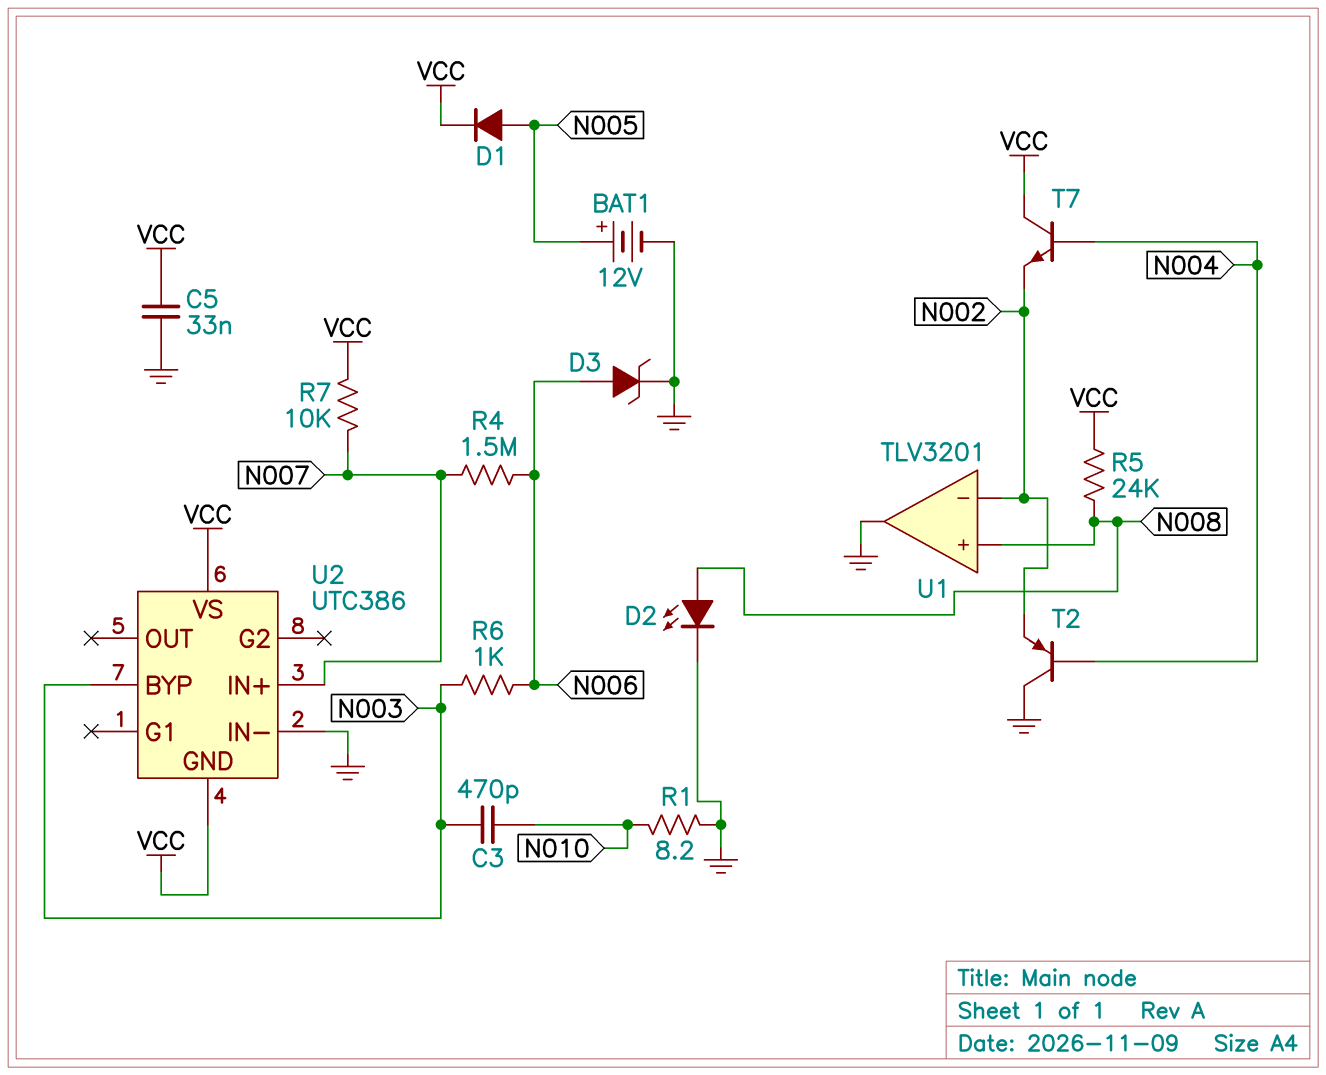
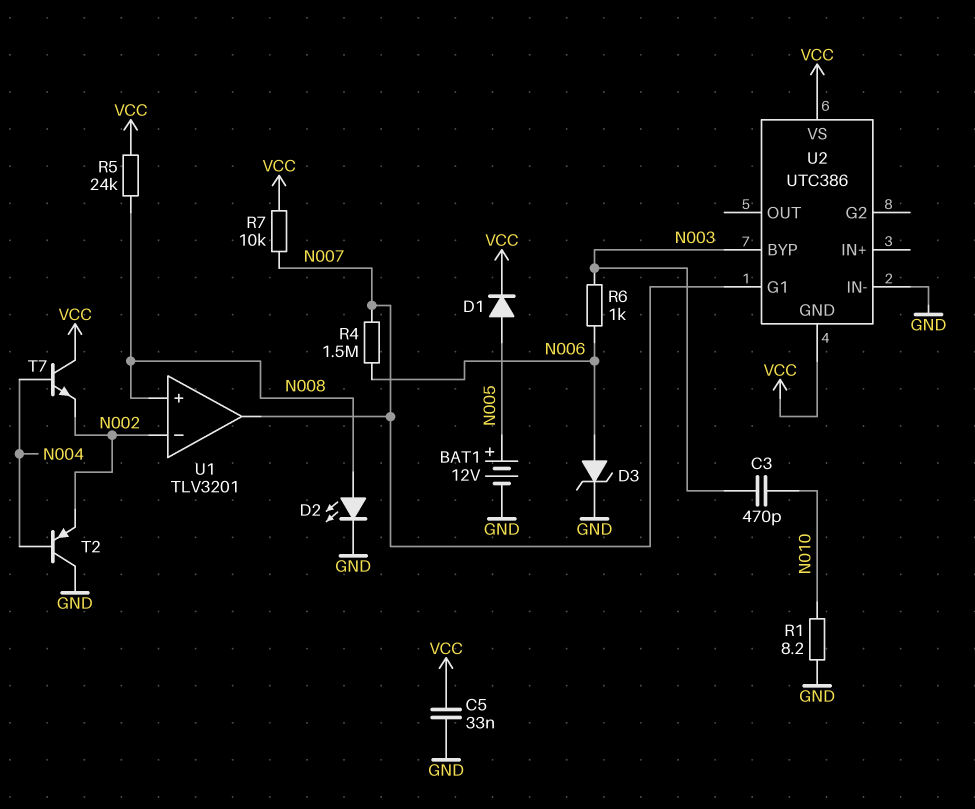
U1 pin out: GND -> N007
U2 pin G1: none -> N007
U2 pin IN+: N007 -> none

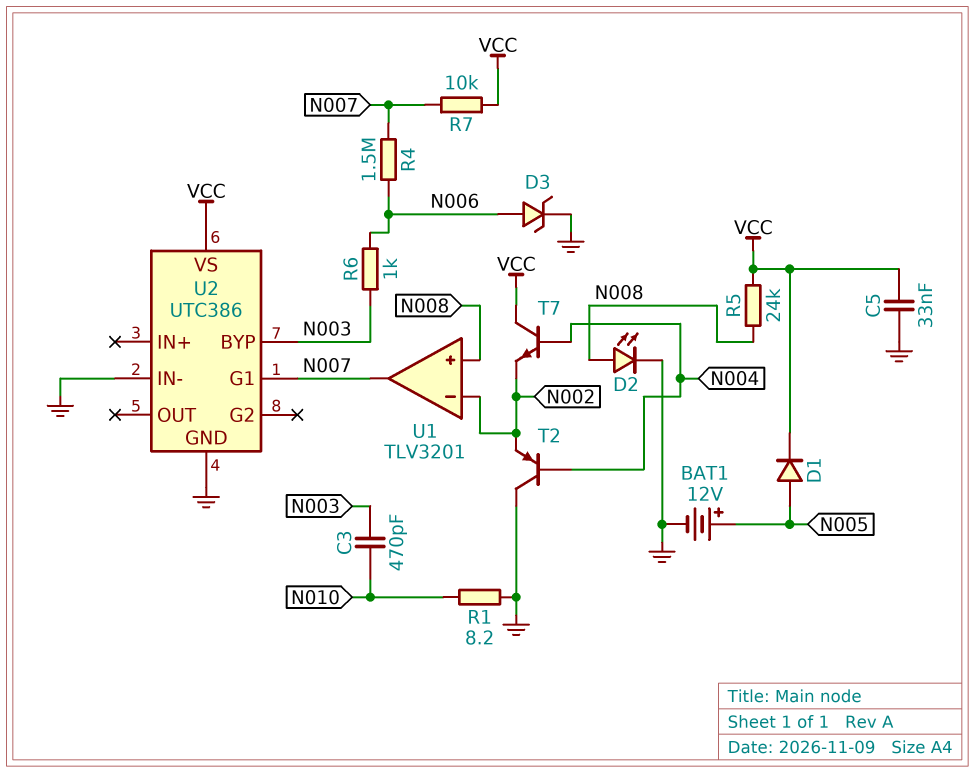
U2 pin GND: VCC -> GND

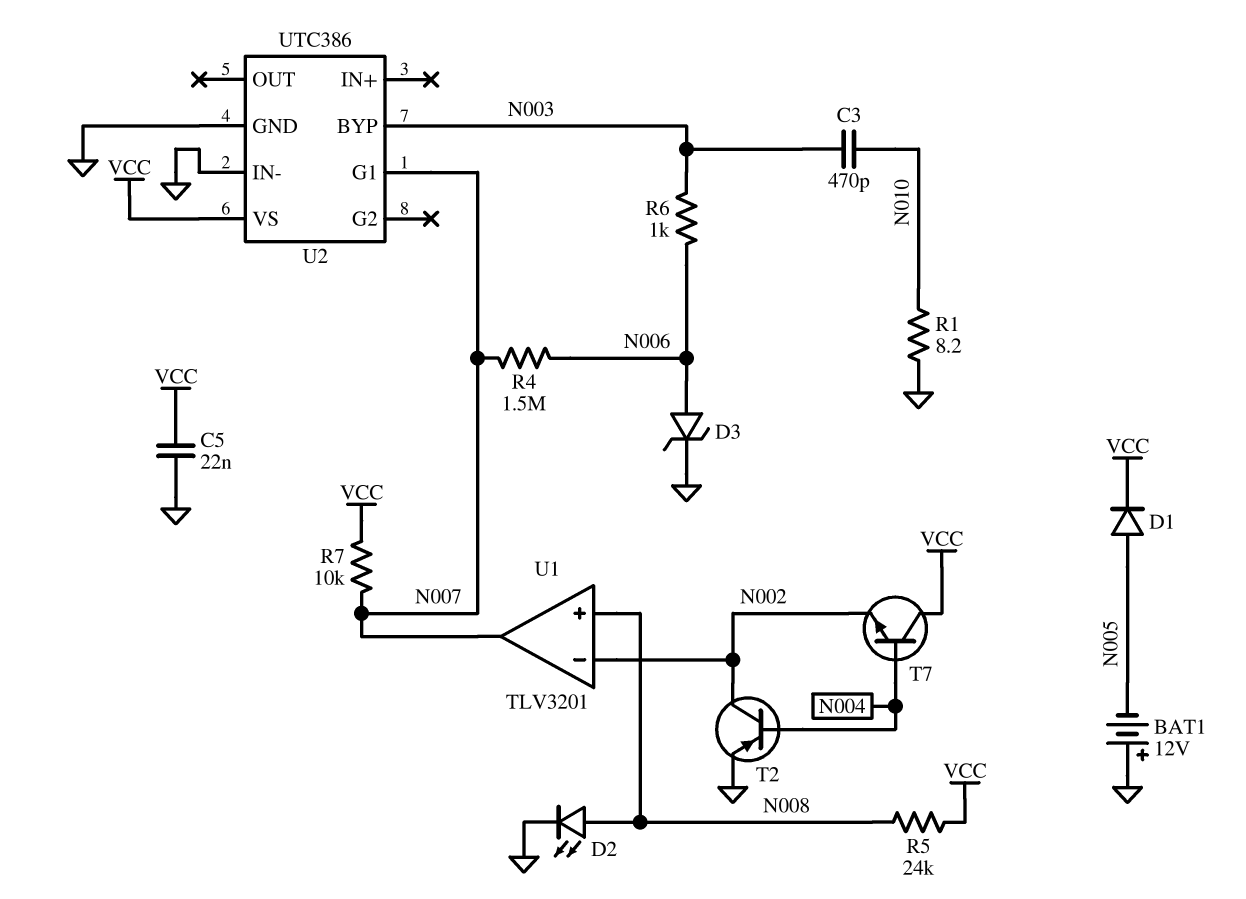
BAT1: 12V (plus N005, minus GND) -> 12V (plus GND, minus N005)
C5: 33nF (GND, VCC) -> 22nF (GND, VCC)
T2: PNP (B N004, C GND, E N002) -> PNP (B N004, C N002, E GND)

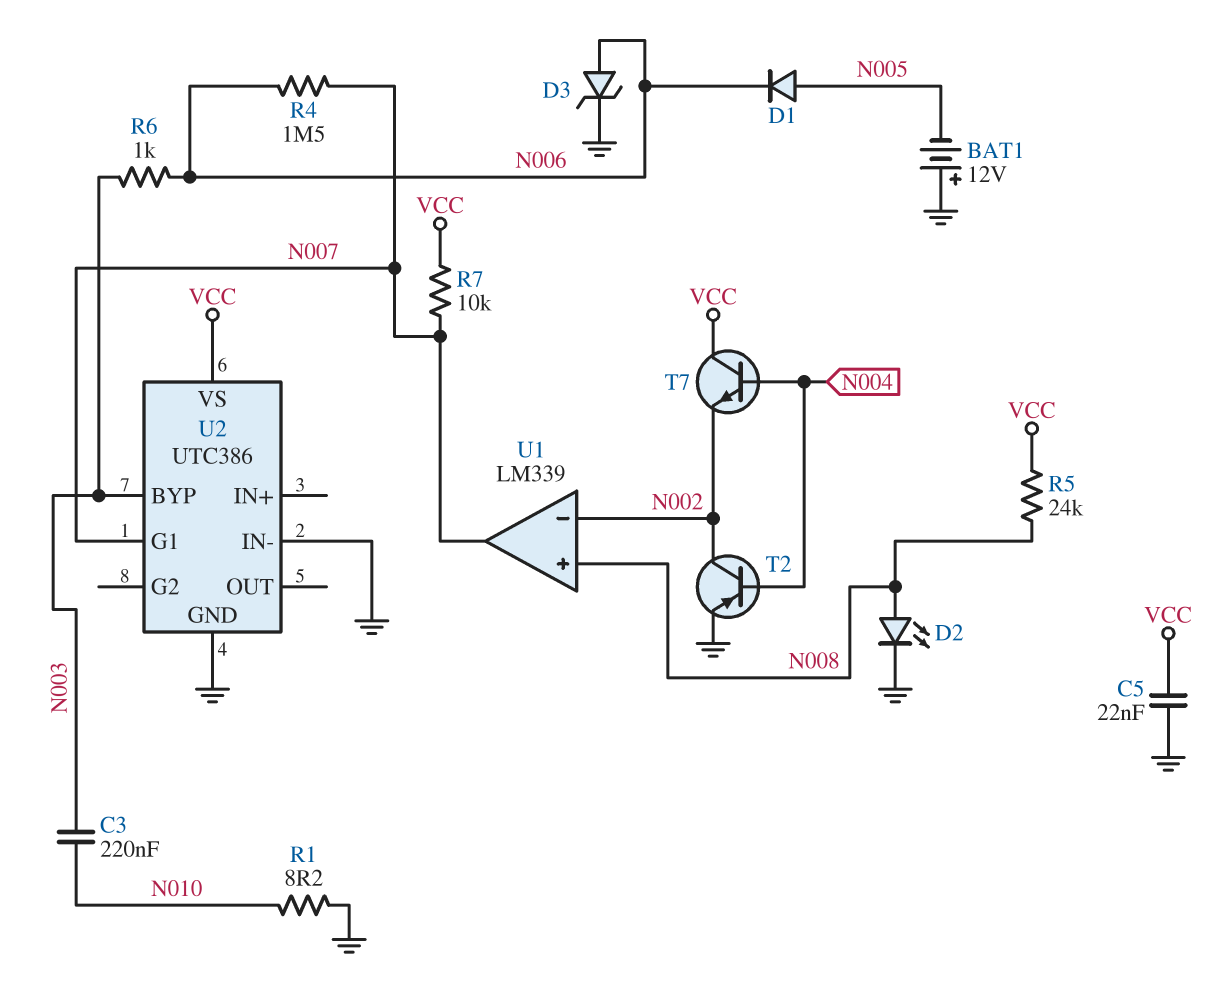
C3: 470pF (N003, N010) -> 220nF (N003, N010)
D1: diode (A N005, K VCC) -> diode (A N005, K N006)
U1: TLV3201 -> LM339

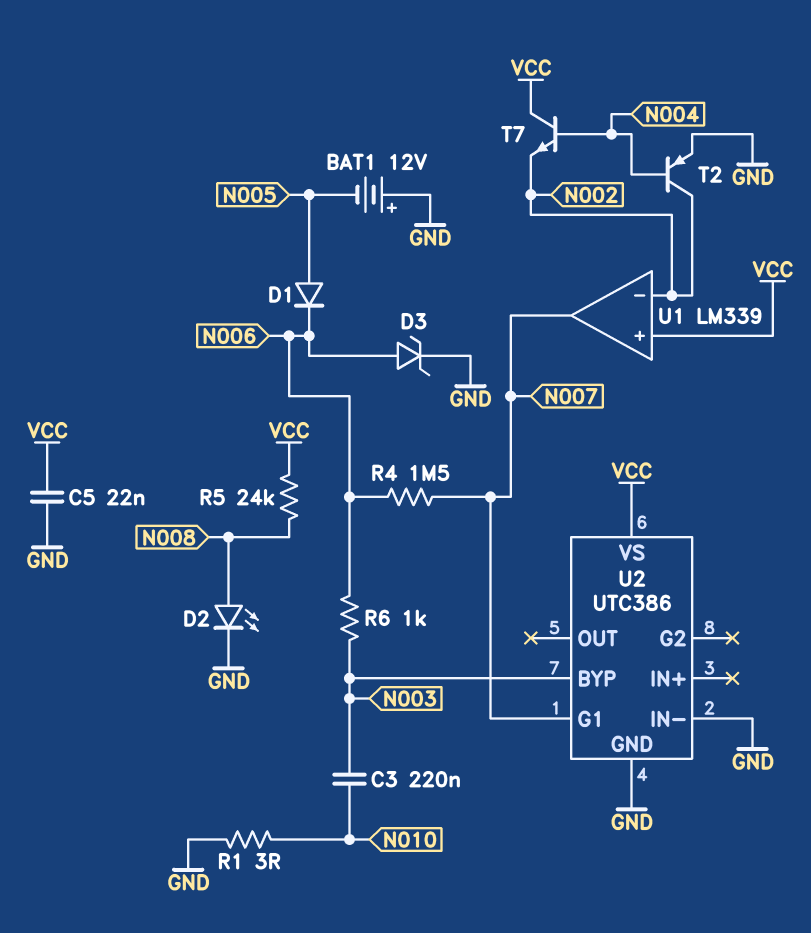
R1: 8.2 (GND, N010) -> 3 (GND, N010)
R7: 10k (N007, VCC) -> none
U1 pin in+: N008 -> VCC

